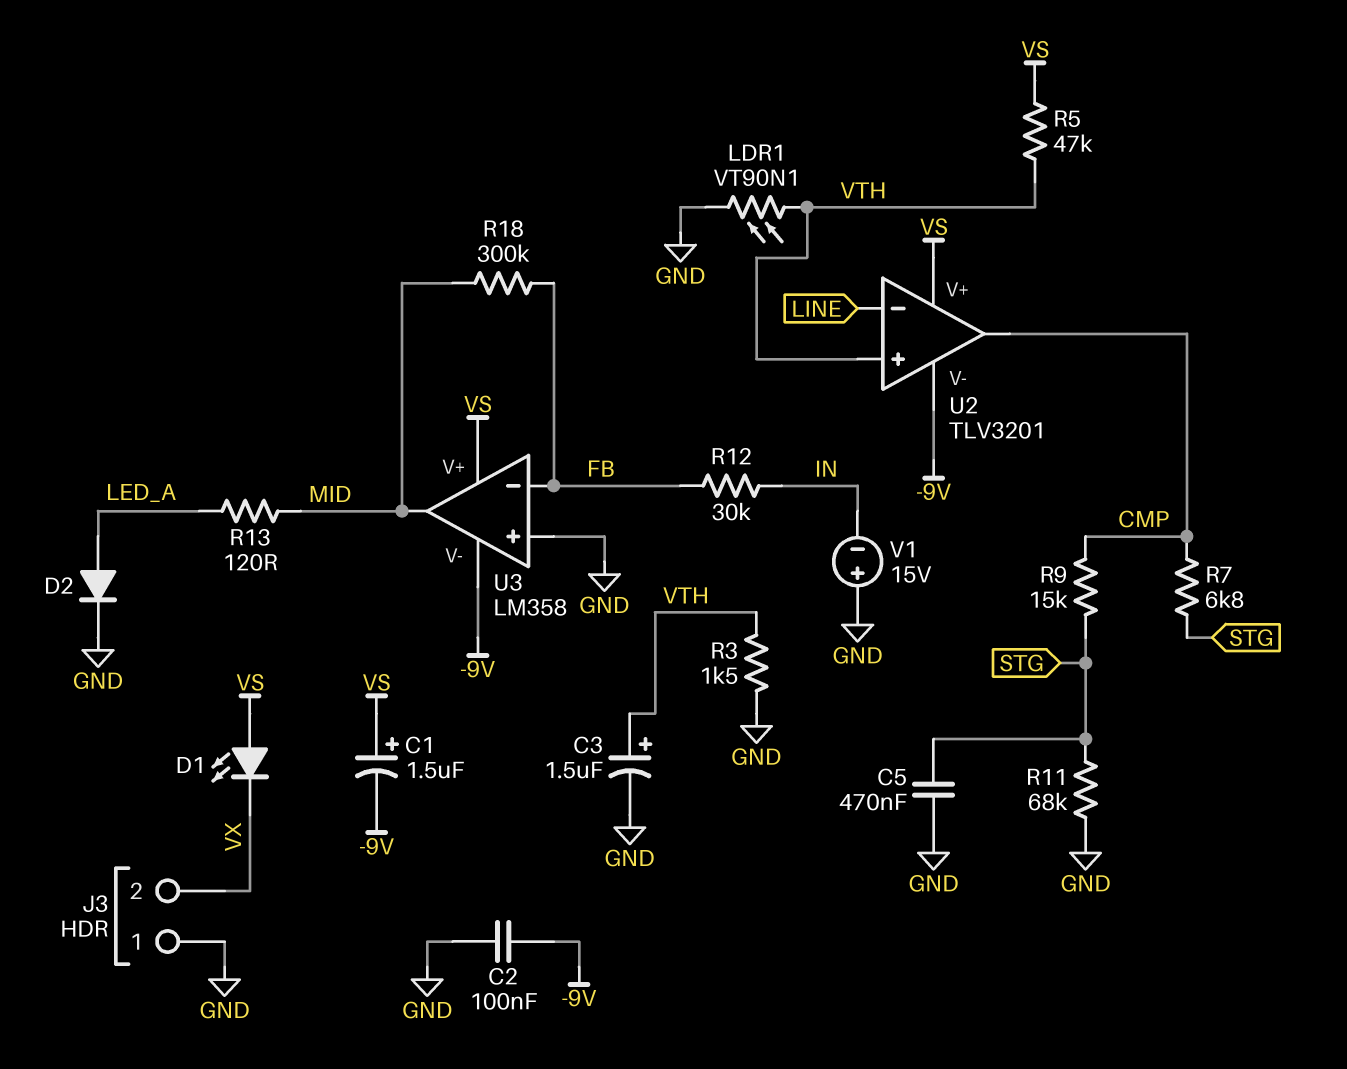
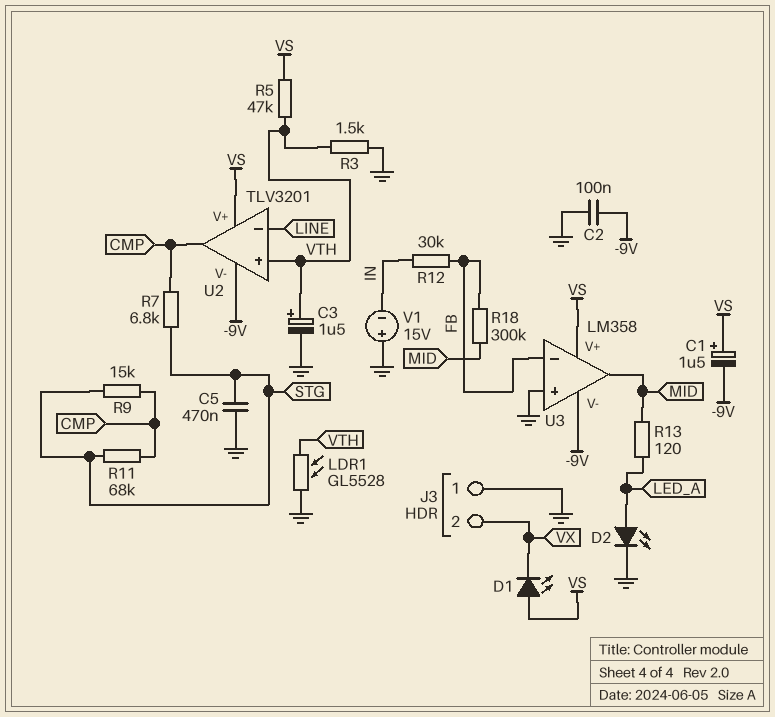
D2: diode (A LED_A, K GND) -> LED (A LED_A, K GND)
LDR1: VT90N1 (GND, VTH) -> GL5528 (GND, VTH)
R11: 68k (GND, STG) -> 68k (CMP, STG)

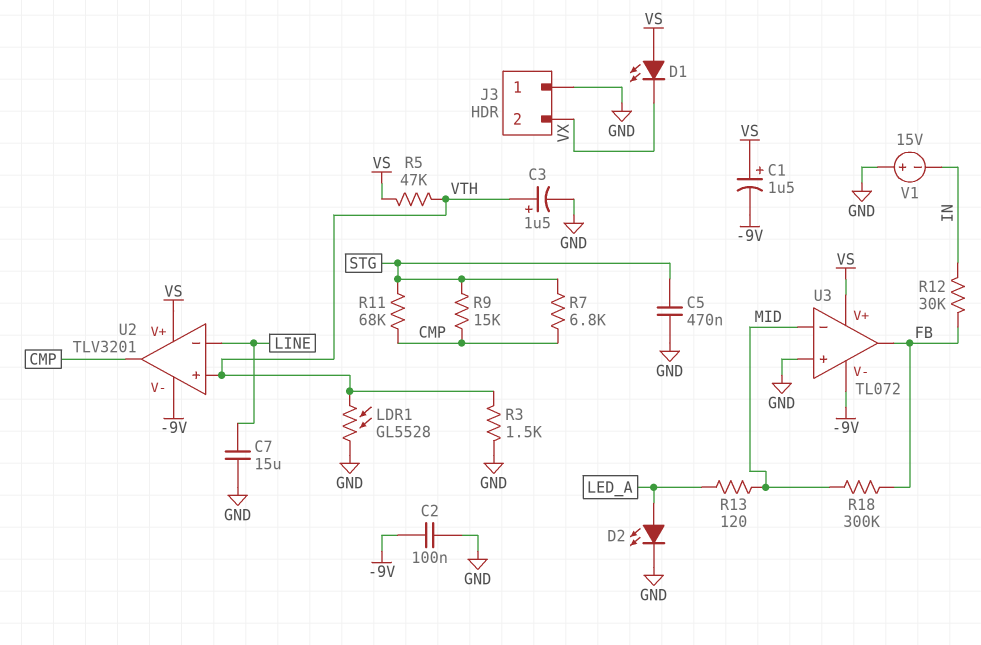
C7: none -> 15uF (GND, LINE)
U3: LM358 -> TL072
U3 pin in-: FB -> MID
U3 pin out: MID -> FB

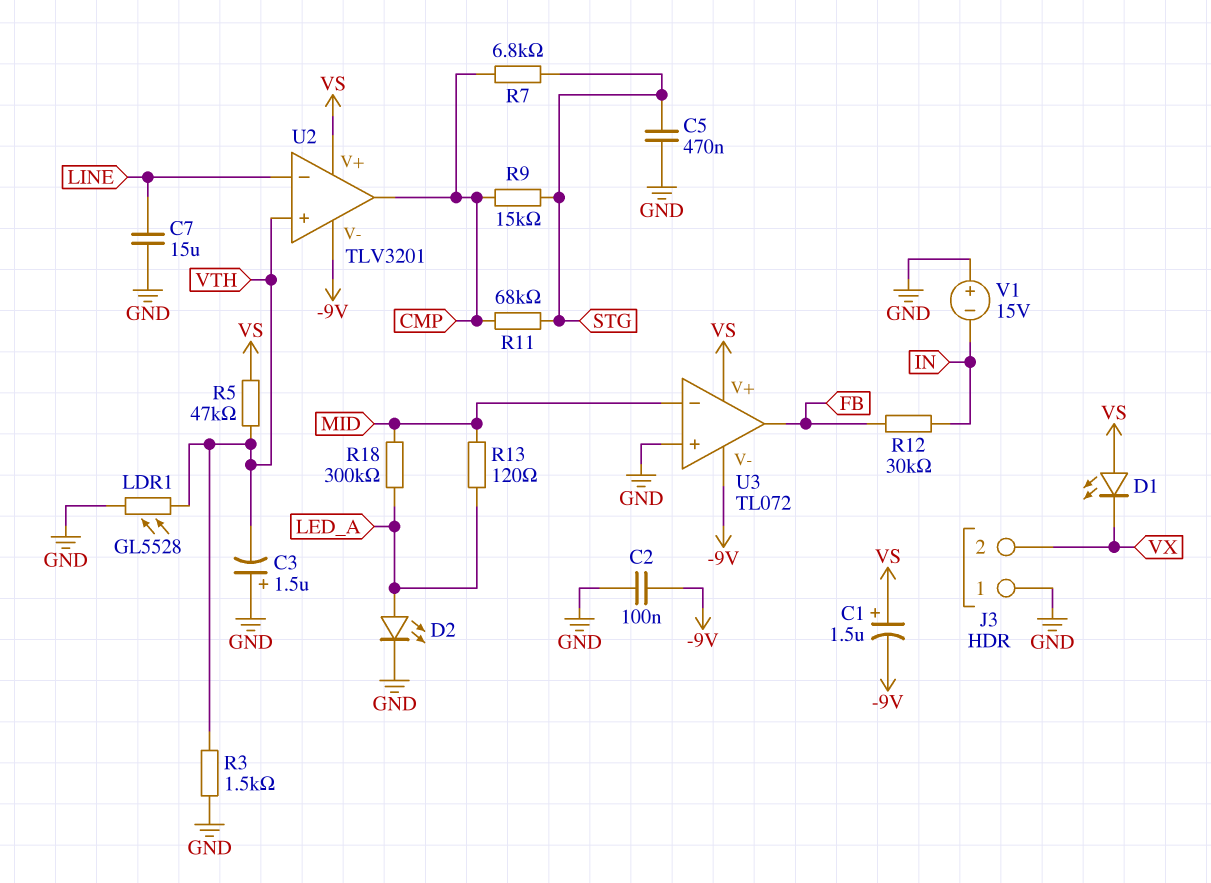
C3: 1.5uF (plus VTH, minus GND) -> 1.5uF (plus GND, minus VTH)
R18: 300k (FB, MID) -> 300k (LED_A, MID)

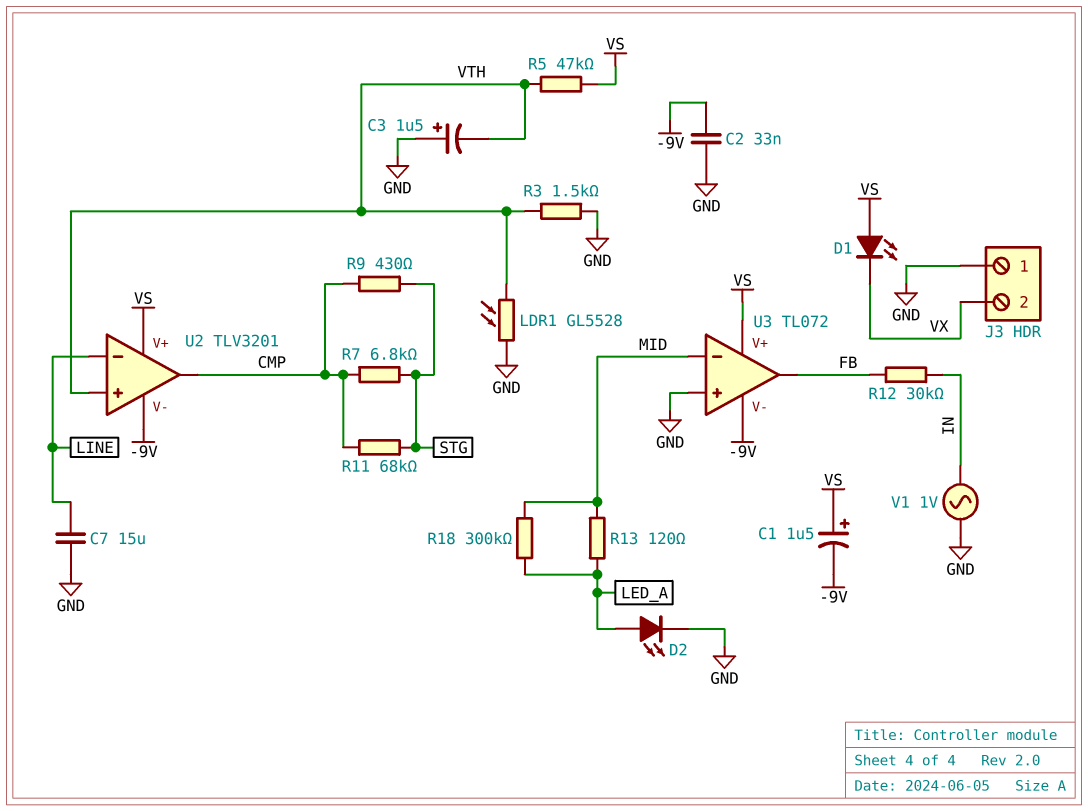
C2: 100nF (-9V, GND) -> 33nF (-9V, GND)
C5: 470nF (GND, STG) -> none
R9: 15k (CMP, STG) -> 430 (CMP, STG)
V1: 15V (plus GND, minus IN) -> AC 1V (GND, IN)

